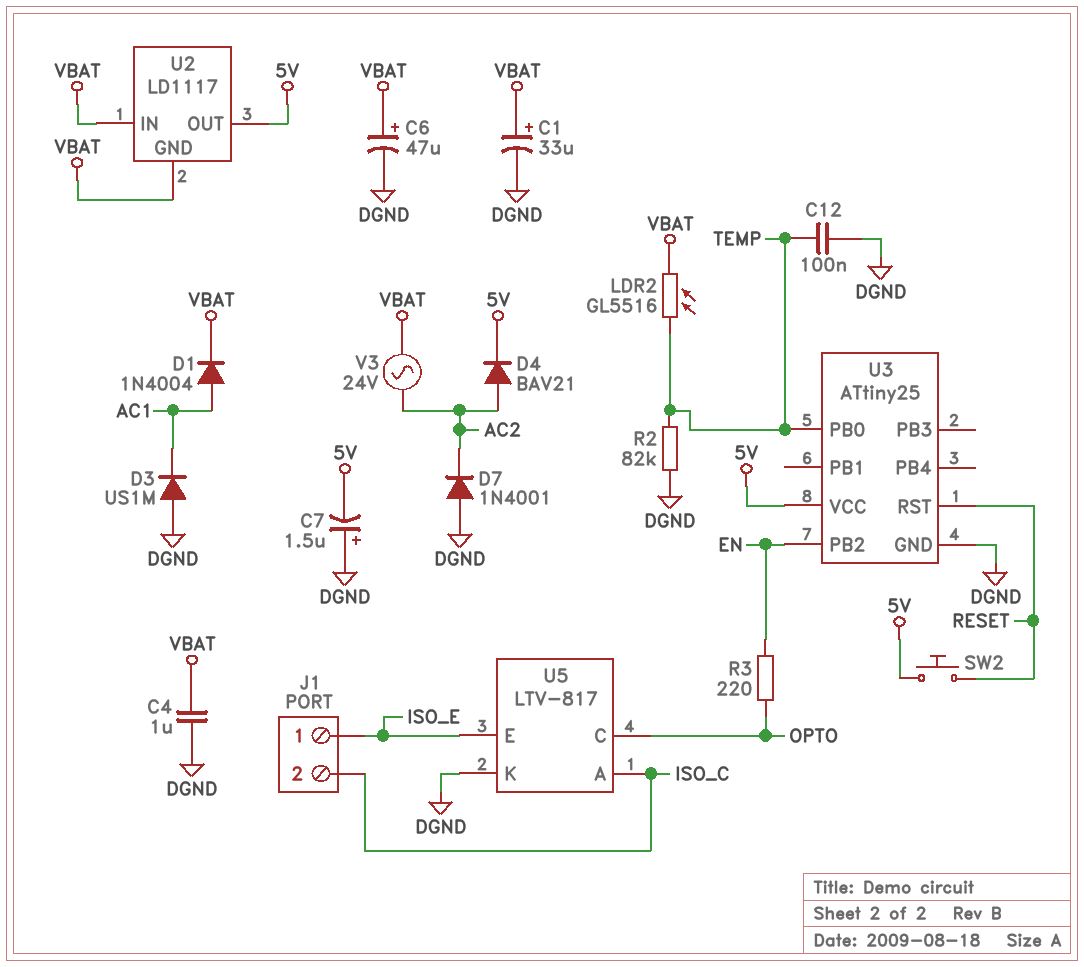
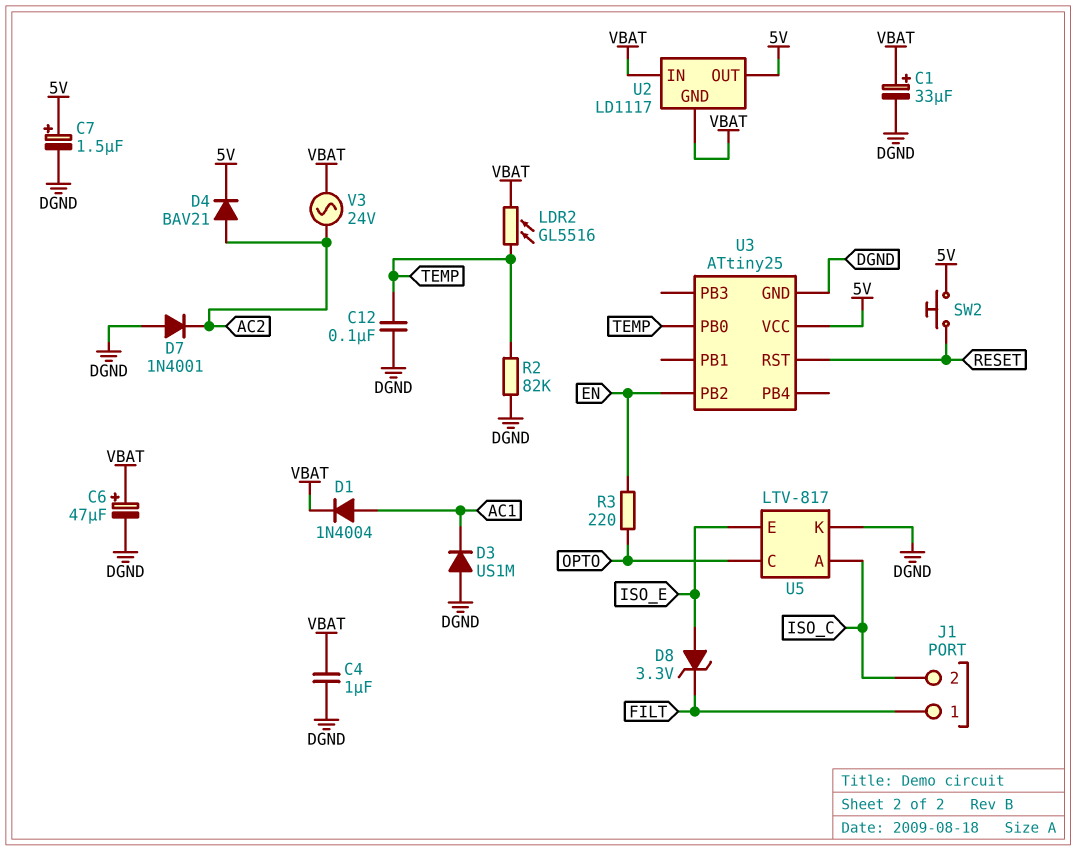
C7: 1.5uF (plus DGND, minus 5V) -> 1.5uF (plus 5V, minus DGND)
D8: none -> zener 3.3V (A ISO_E, K FILT)
J1 pin 1: ISO_E -> FILT

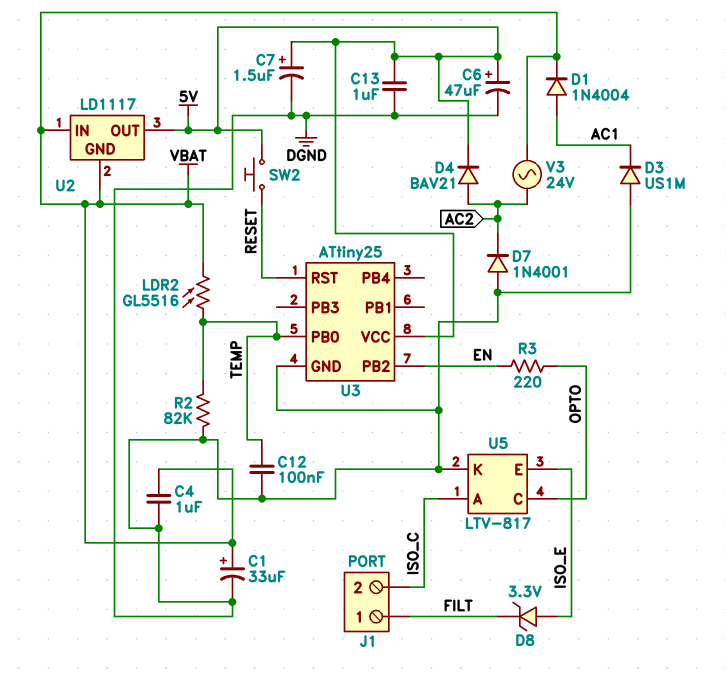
C6: 47uF (plus VBAT, minus DGND) -> 47uF (plus 5V, minus DGND)
C13: none -> 1uF (5V, DGND)

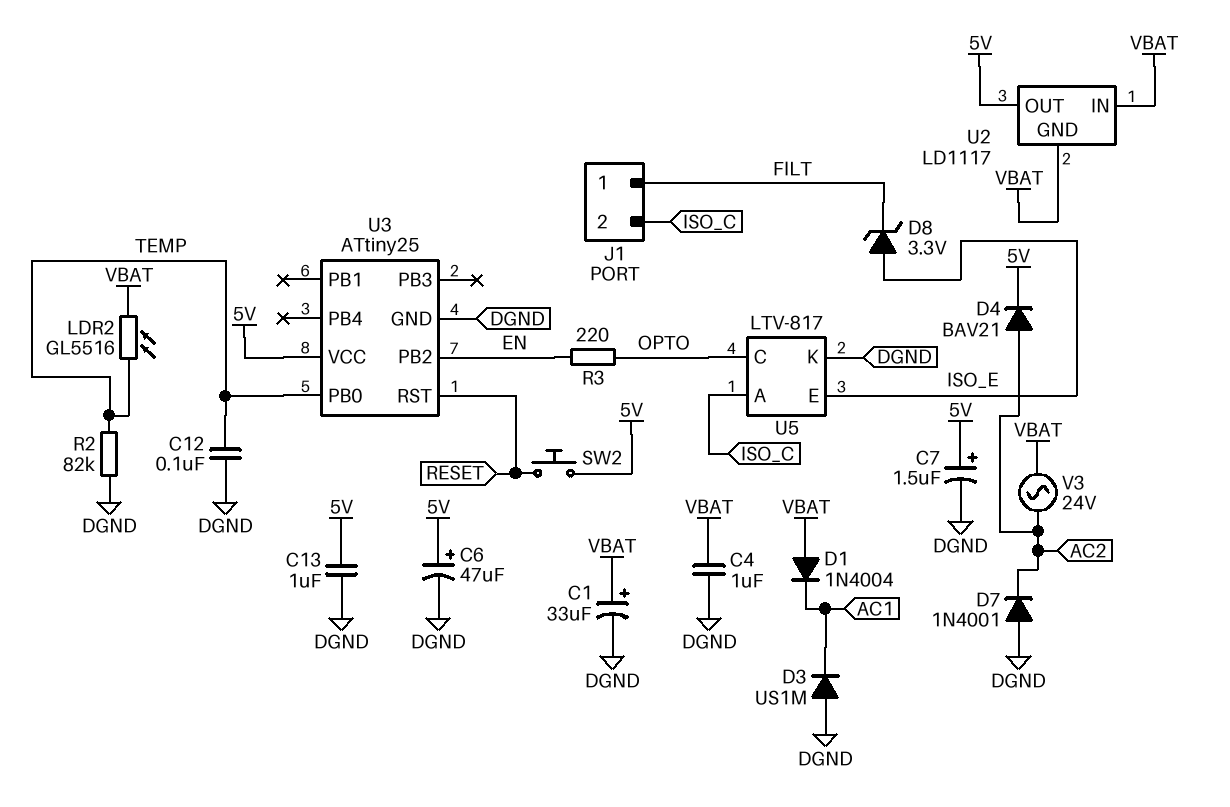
D1: diode 1N4004 (A AC1, K VBAT) -> diode 1N4004 (A VBAT, K AC1)

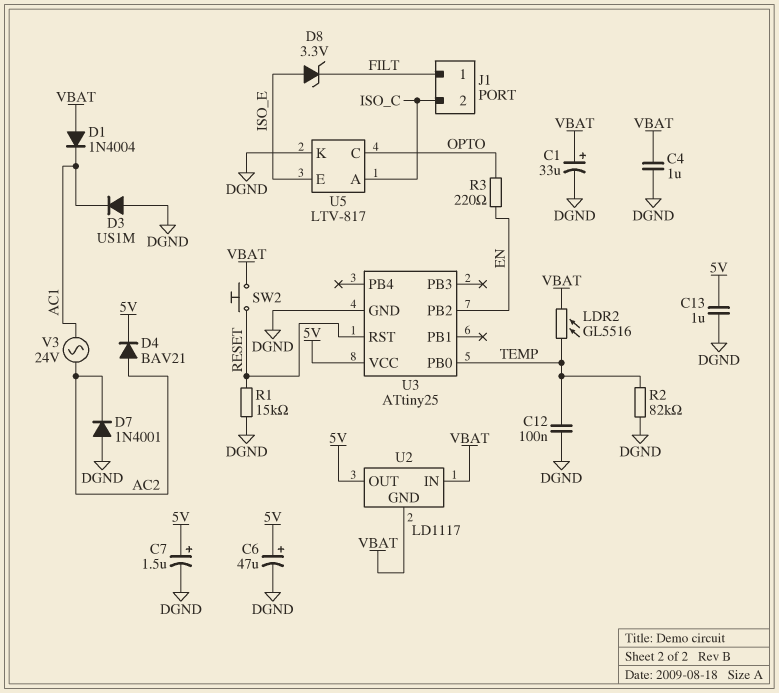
R1: none -> 15k (DGND, RESET)
SW2: button (5V, RESET) -> button (RESET, VBAT)
V3: AC 24V (AC2, VBAT) -> AC 24V (AC1, AC2)

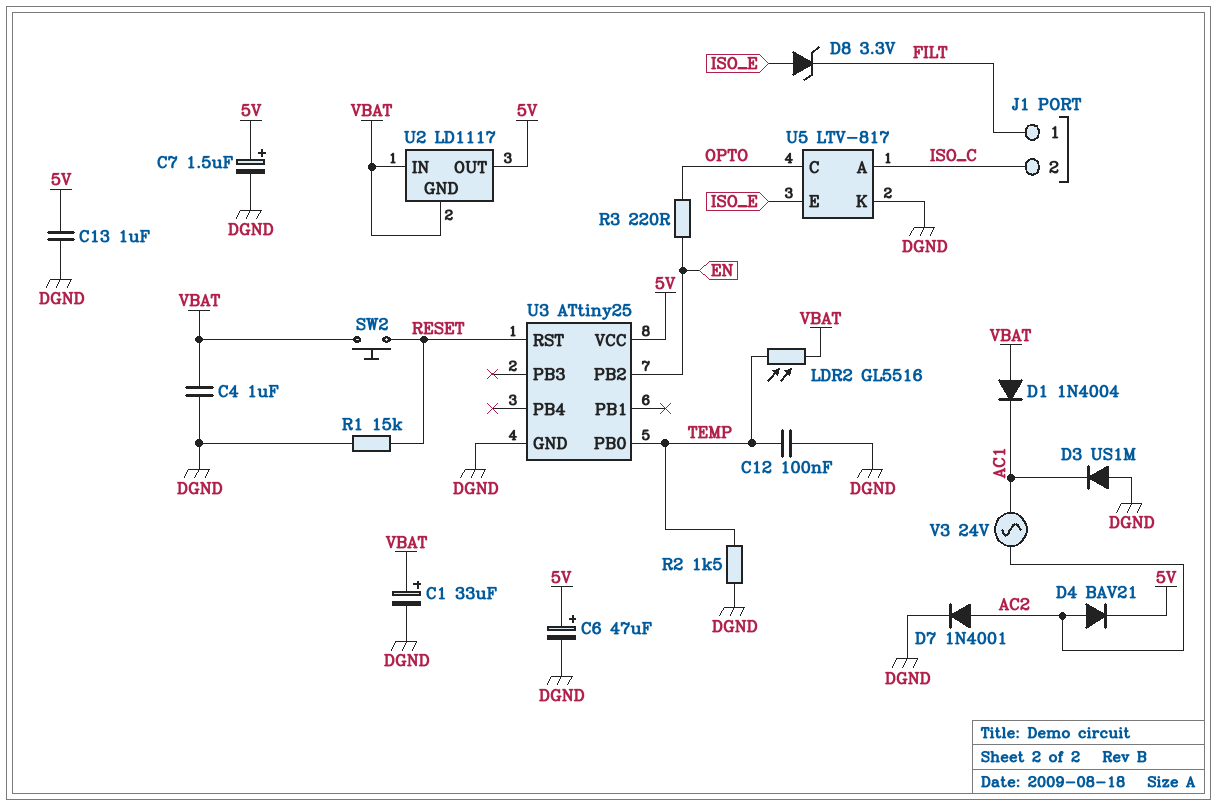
D7: diode 1N4001 (A DGND, K AC2) -> diode 1N4001 (A AC2, K DGND)
R2: 82k (DGND, TEMP) -> 1.5k (DGND, TEMP)

